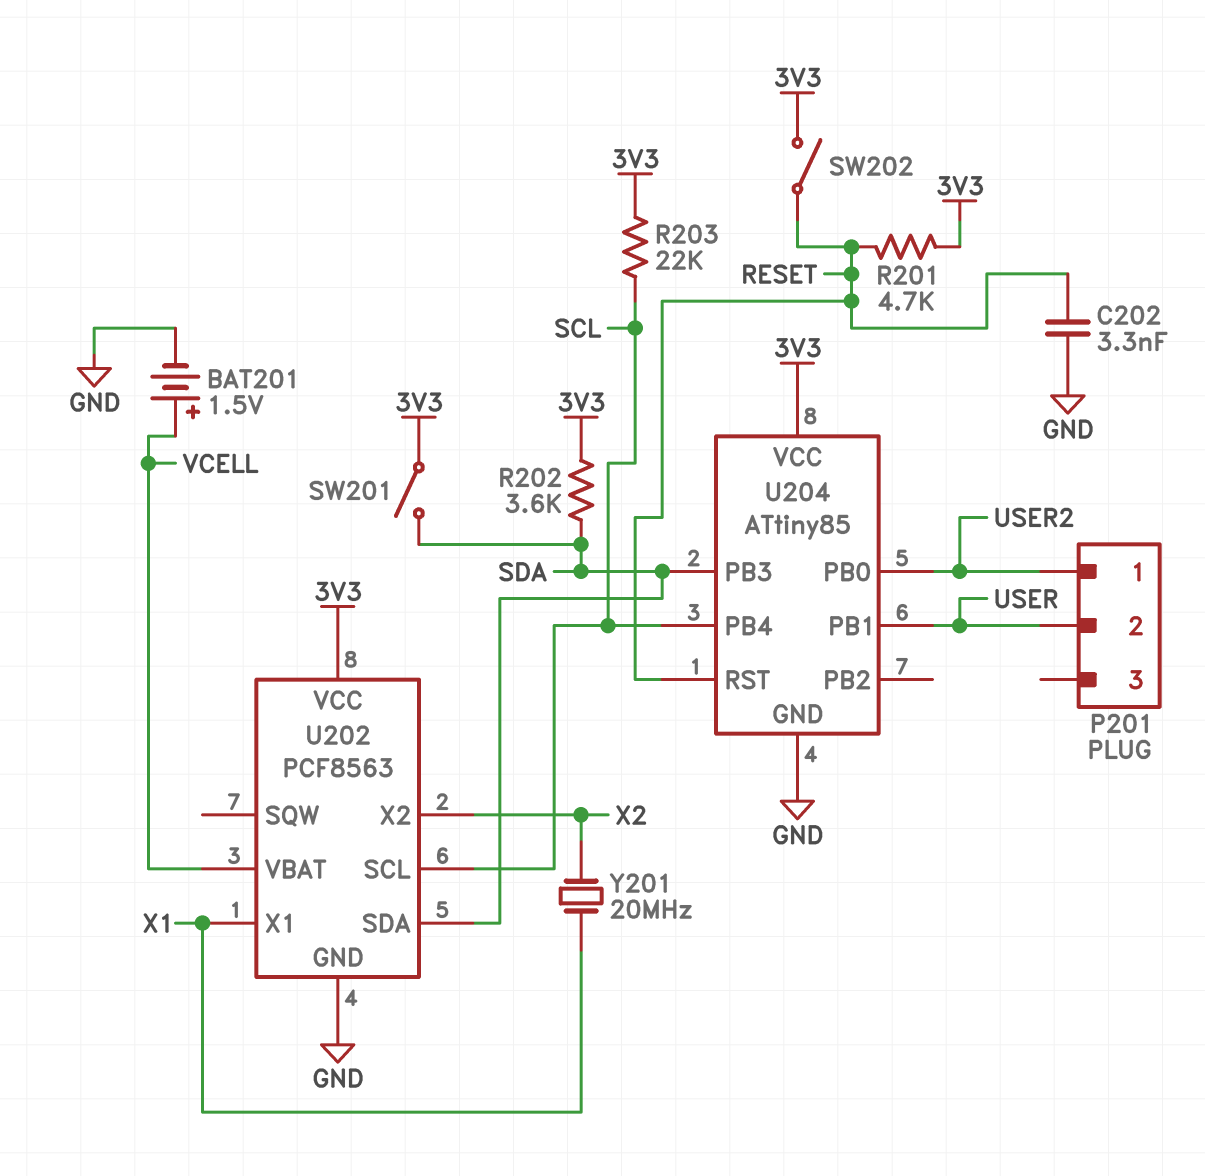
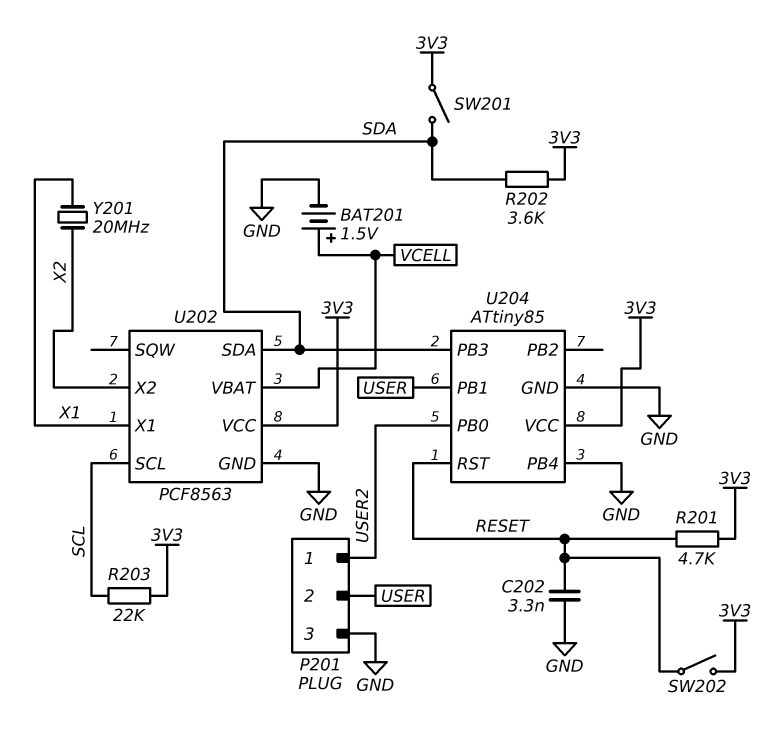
P201 pin 3: none -> GND
U204 pin PB4: SCL -> GND

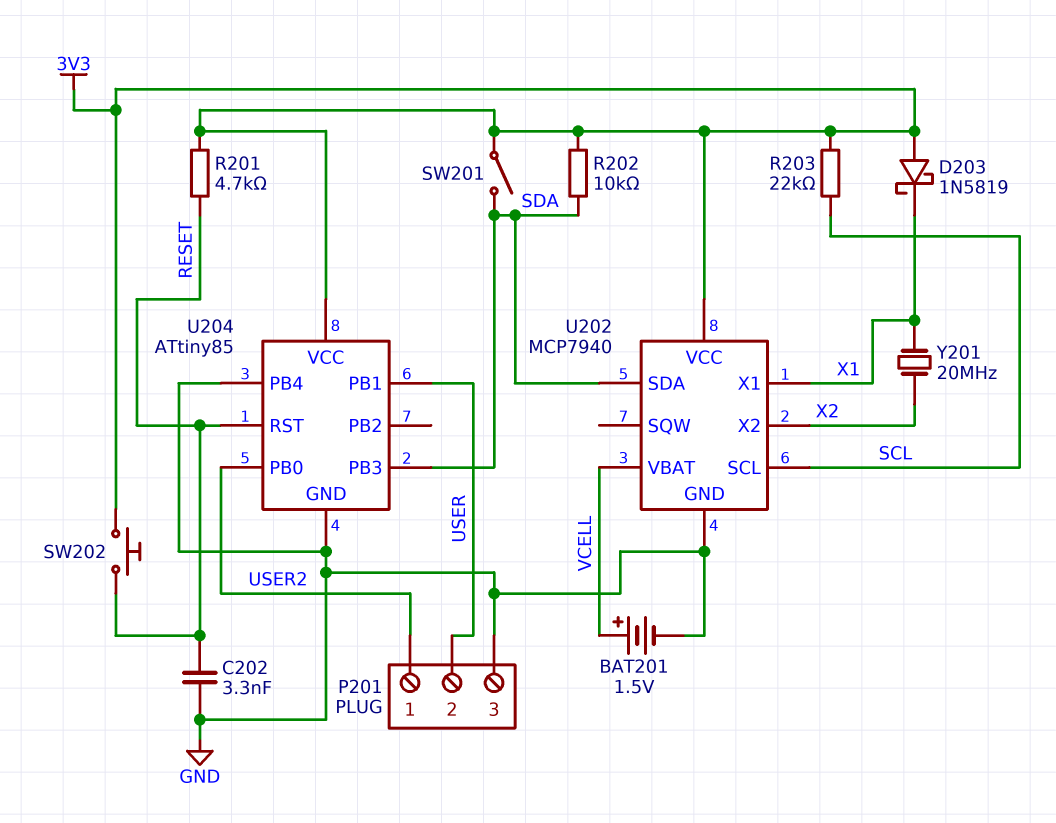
D203: none -> schottky 1N5819 (A 3V3, K X1)
R202: 3.6k (3V3, SDA) -> 10k (3V3, SDA)
SW202: switch (3V3, RESET) -> button (3V3, RESET)
U202: PCF8563 -> MCP7940

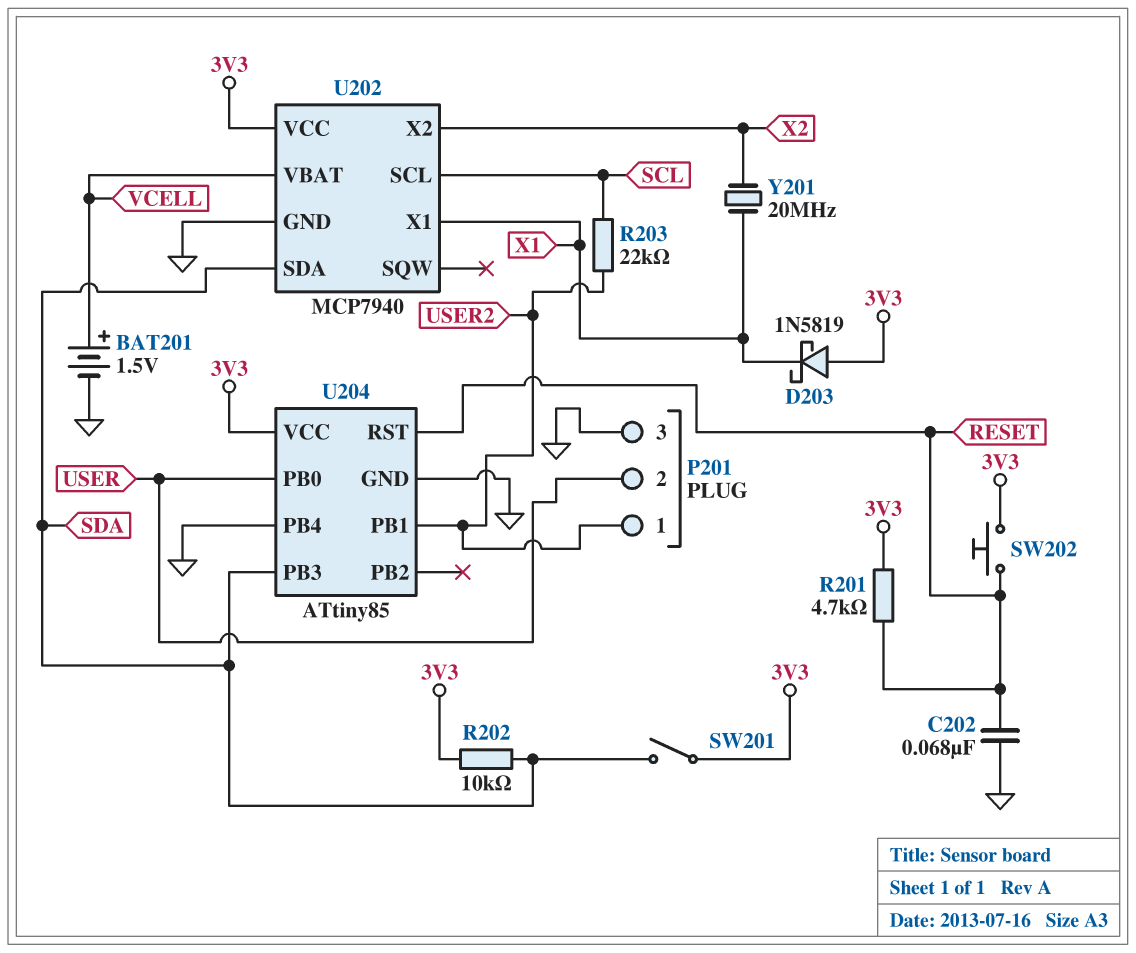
C202: 3.3nF (GND, RESET) -> 68nF (GND, RESET)
R203: 22k (3V3, SCL) -> 22k (SCL, USER2)
U204 pin PB0: USER2 -> USER
U204 pin PB1: USER -> USER2

